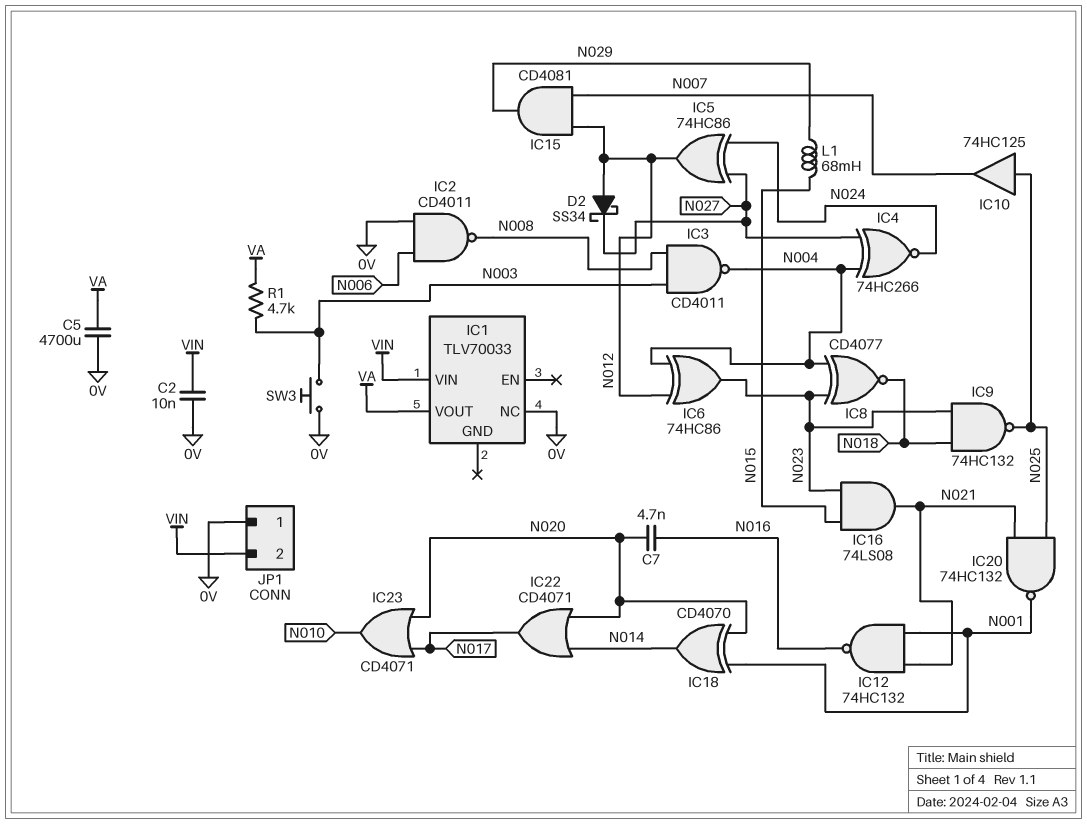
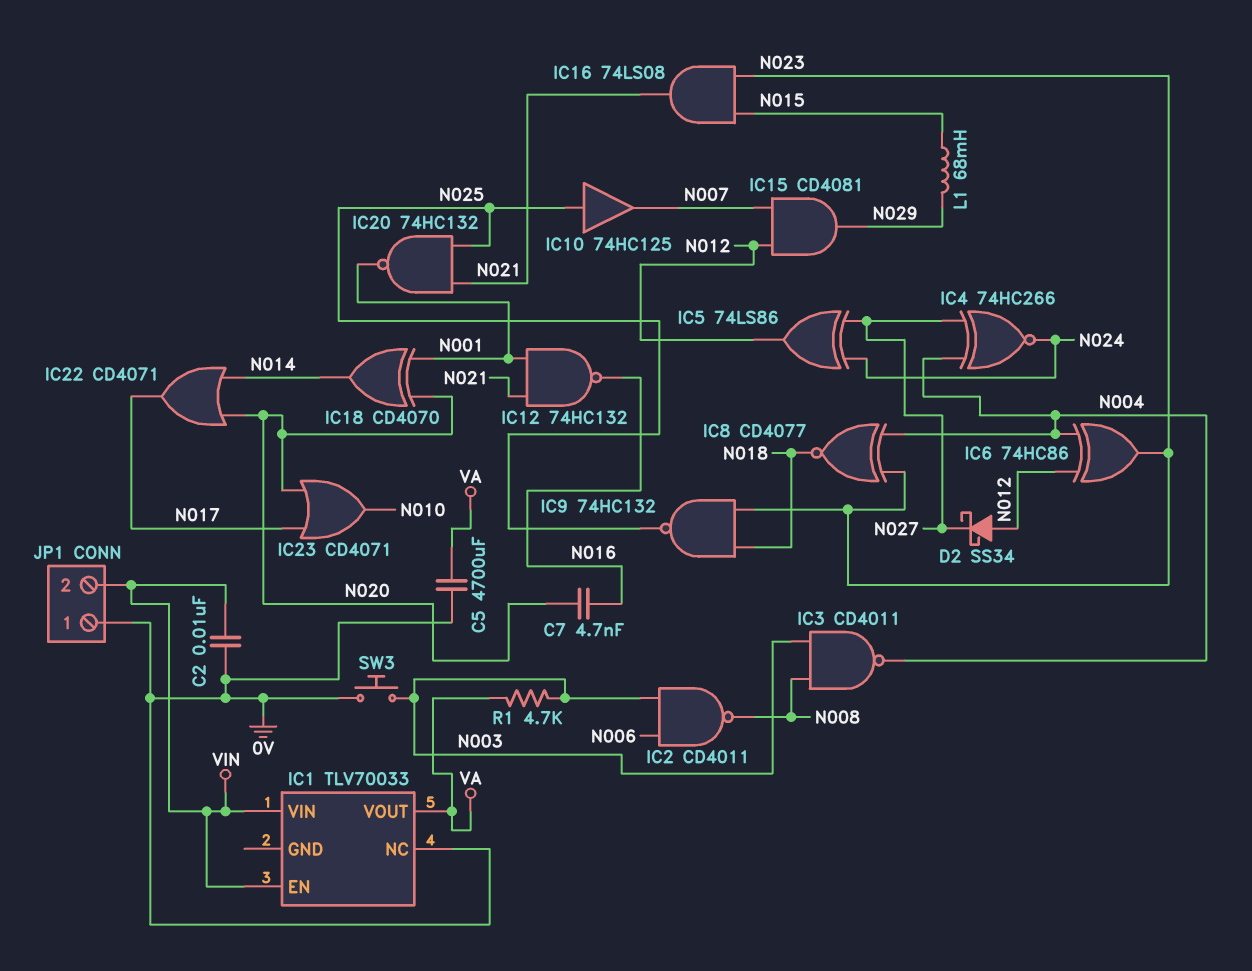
IC1 pin EN: none -> VIN
IC2: NAND CD4011 (in 0V, in N006, out N008) -> NAND CD4011 (in N003, in N006, out N008)
IC5: XOR 74HC86 (in N024, in N027, out N012) -> XOR 74LS86 (in N024, in N027, out N012)

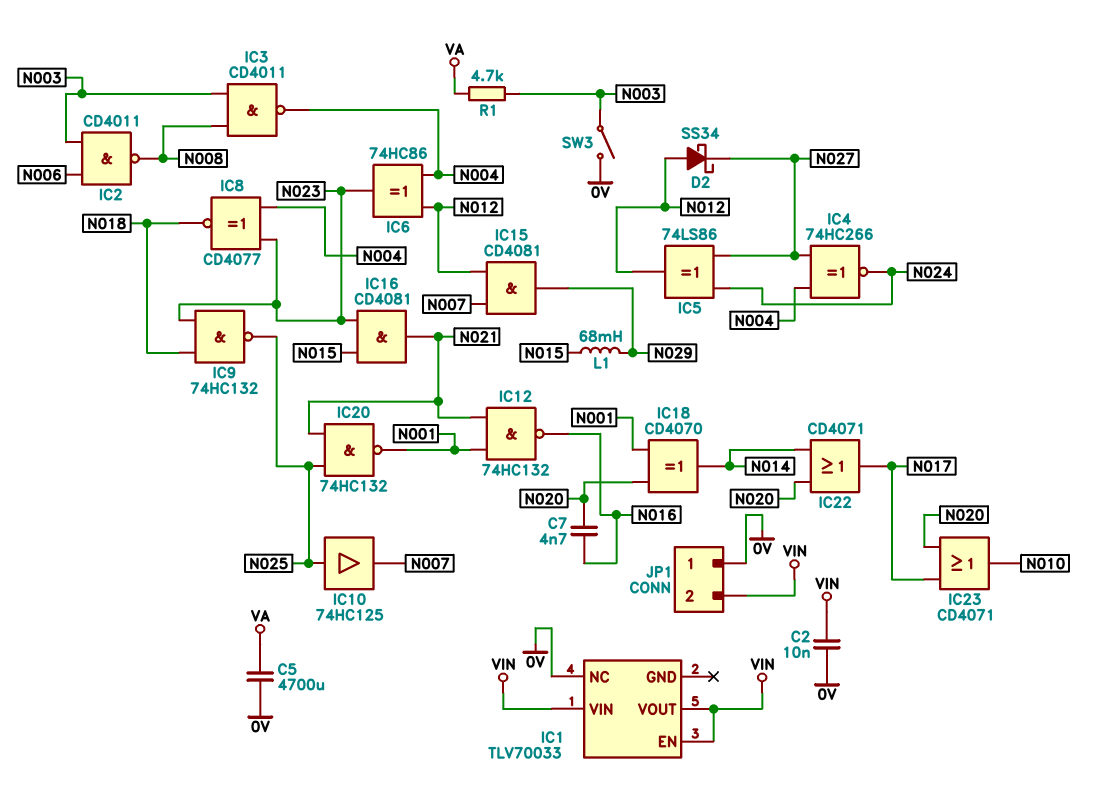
IC1 pin VOUT: VA -> VIN
IC16: AND 74LS08 (in N015, in N023, out N021) -> AND CD4081 (in N015, in N023, out N021)
SW3: button (0V, N003) -> switch (0V, N003)

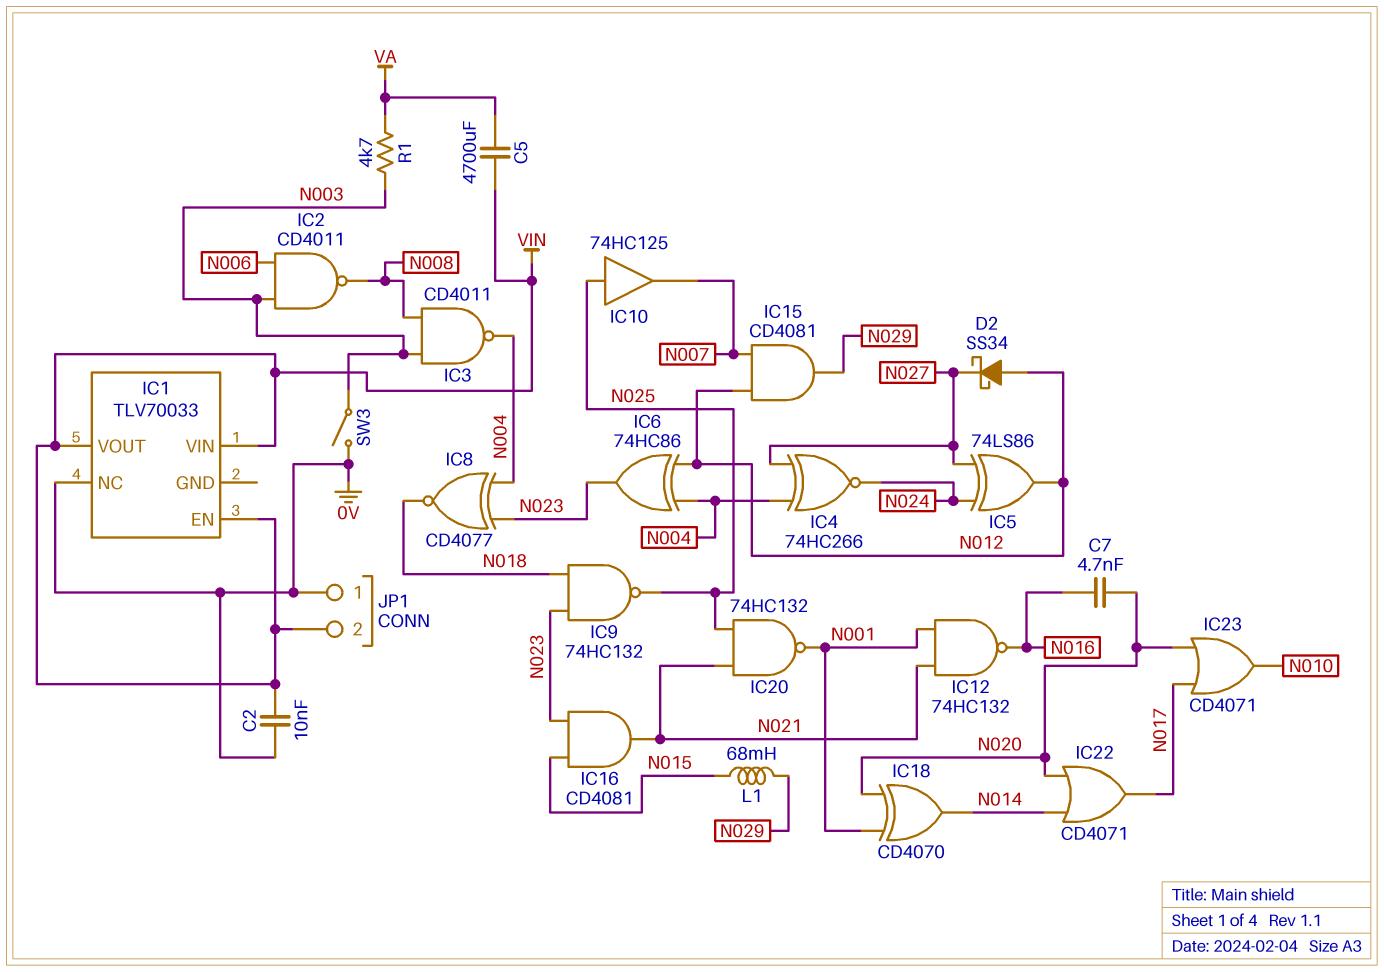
C5: 4700uF (0V, VA) -> 4700uF (VA, VIN)

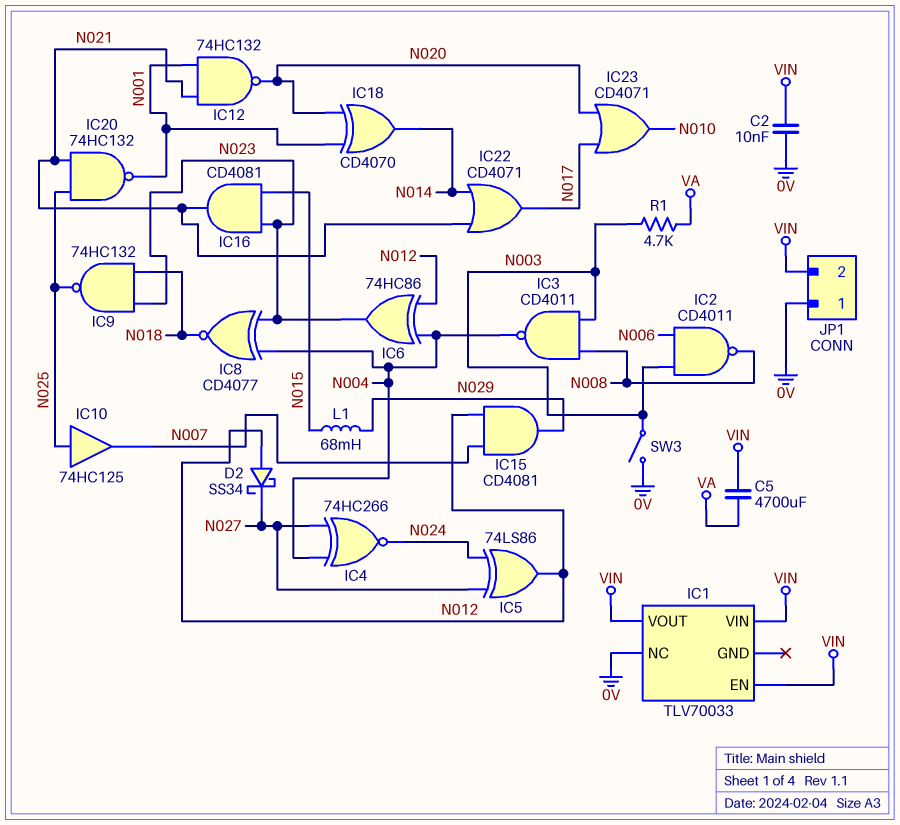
C7: 4.7nF (N016, N020) -> none
IC12: NAND 74HC132 (in N001, in N021, out N016) -> NAND 74HC132 (in N001, in N021, out N020)
IC22: OR CD4071 (in N014, in N020, out N017) -> OR CD4071 (in N014, in N021, out N017)

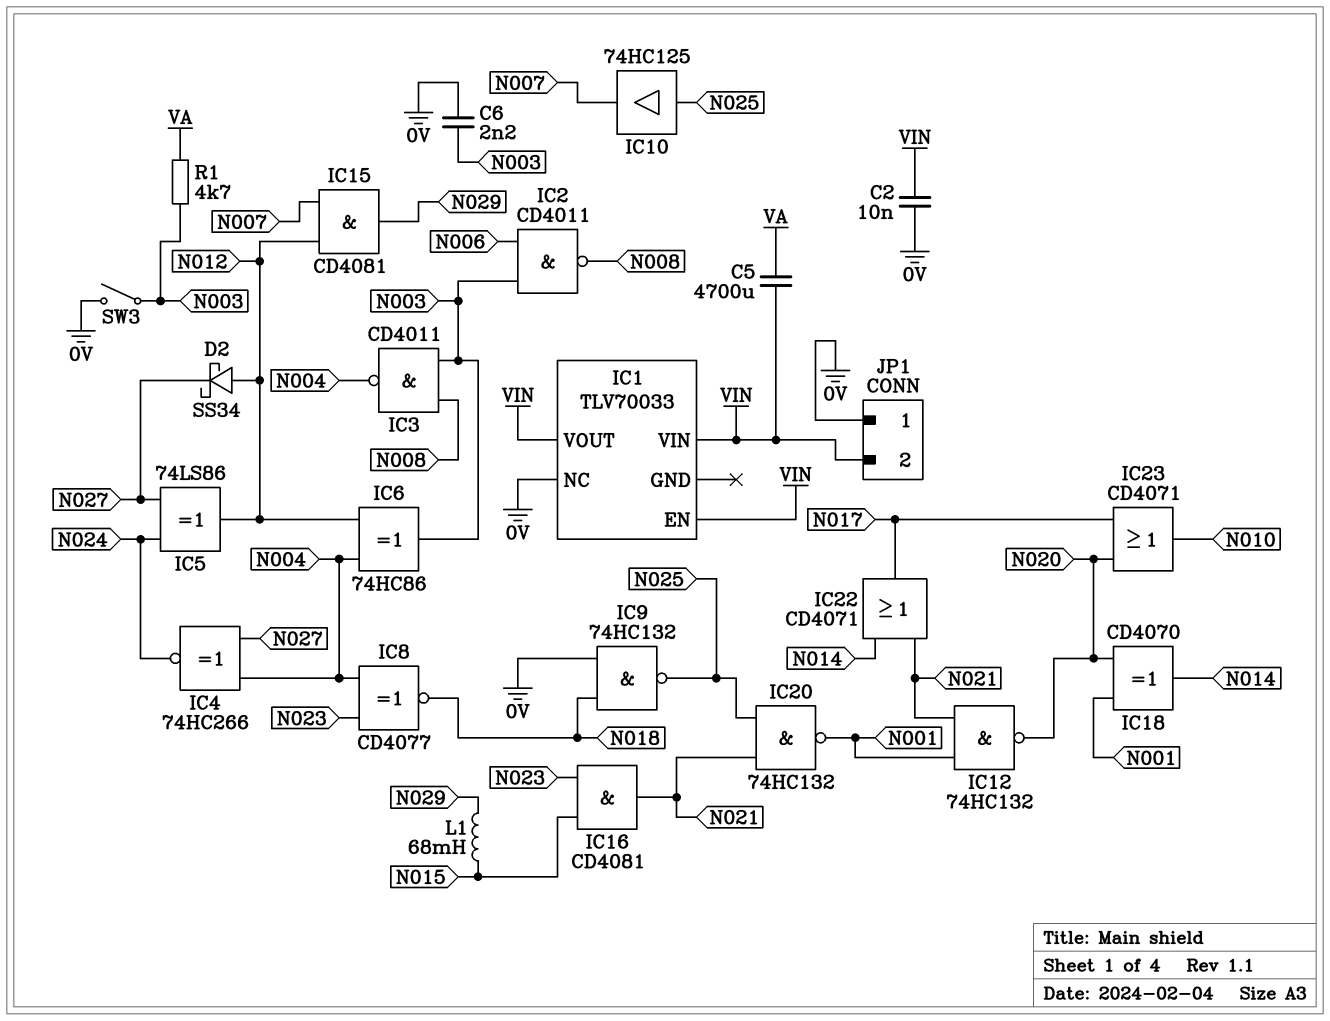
C6: none -> 2.2nF (0V, N003)
IC6: XOR 74HC86 (in N004, in N012, out N023) -> XOR 74HC86 (in N004, in N012, out N003)
IC9: NAND 74HC132 (in N018, in N023, out N025) -> NAND 74HC132 (in 0V, in N018, out N025)

